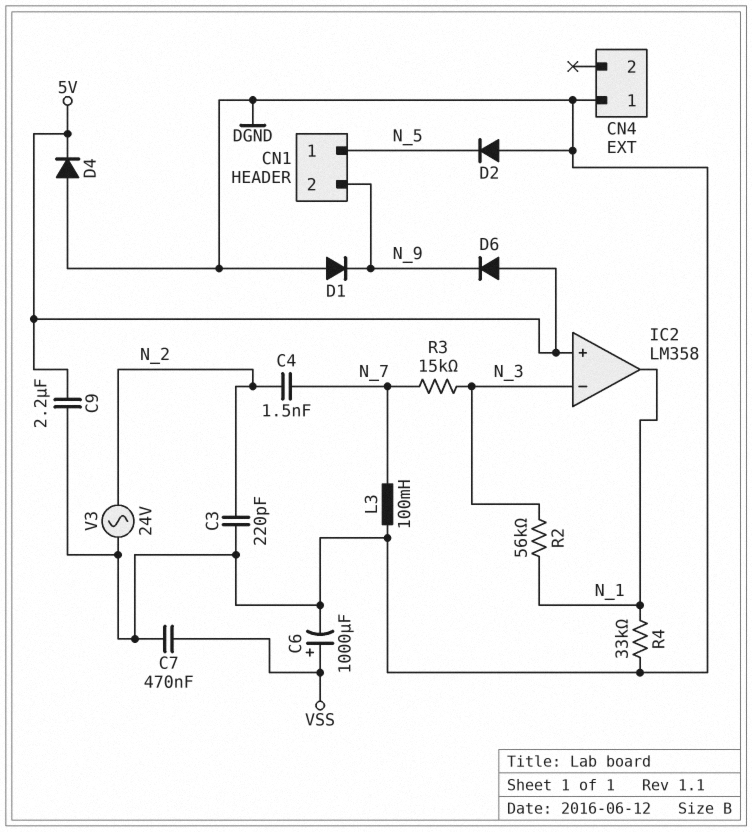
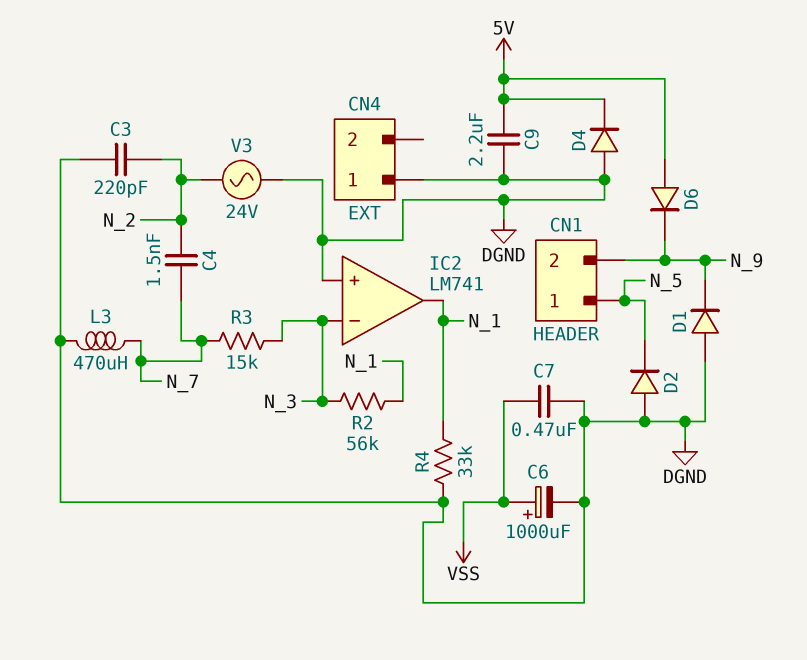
IC2: LM358 -> LM741
IC2 pin in+: 5V -> DGND
L3: 100mH (DGND, N_7) -> 470uH (DGND, N_7)

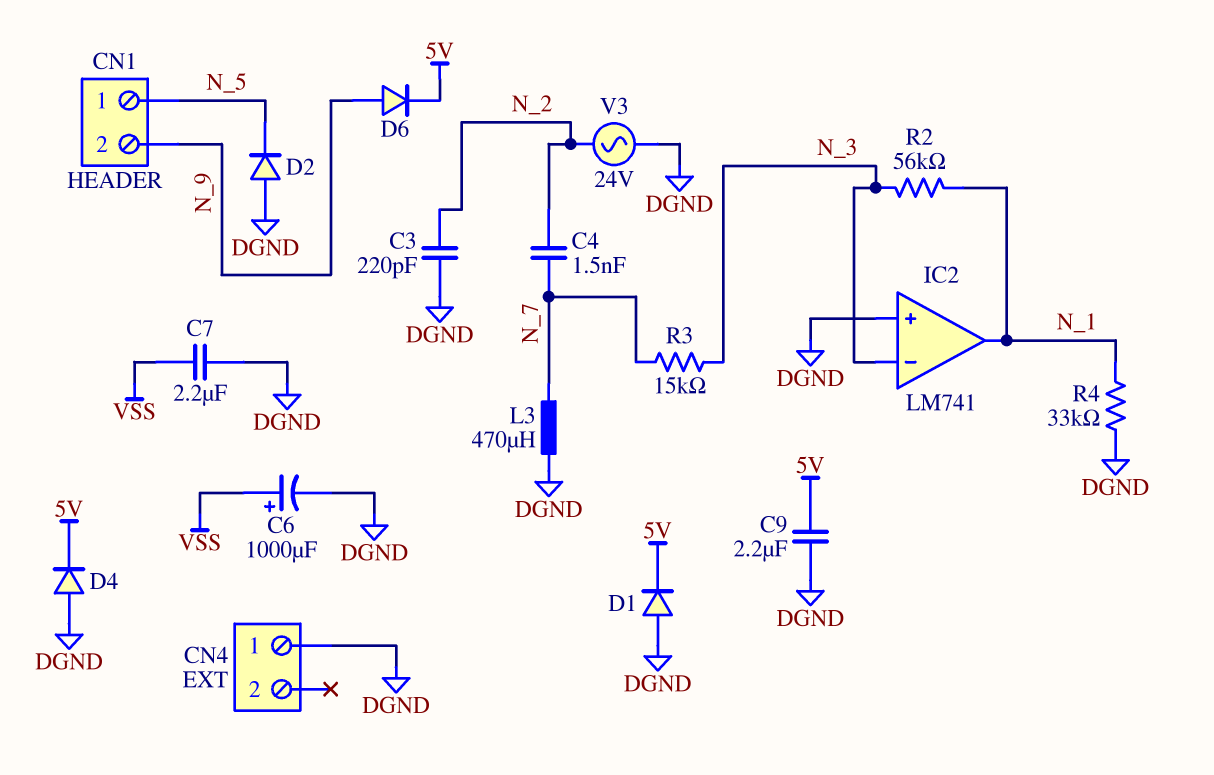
C7: 470nF (DGND, VSS) -> 2.2uF (DGND, VSS)
D1: diode (A DGND, K N_9) -> diode (A DGND, K 5V)
D6: diode (A 5V, K N_9) -> diode (A N_9, K 5V)

